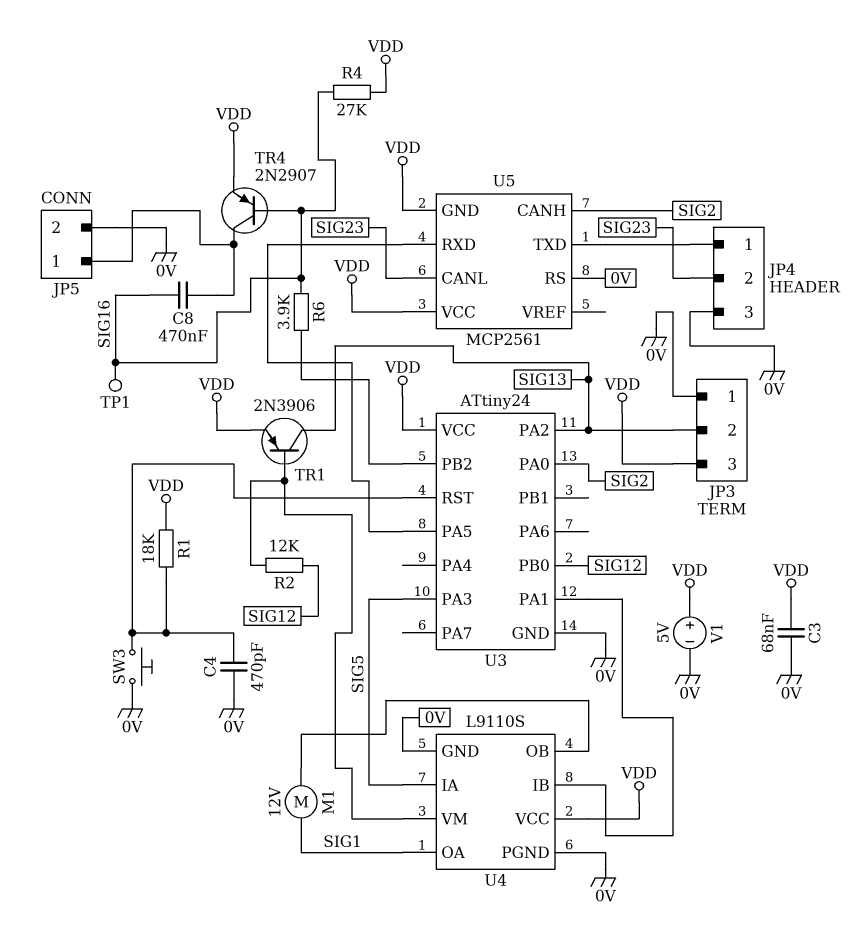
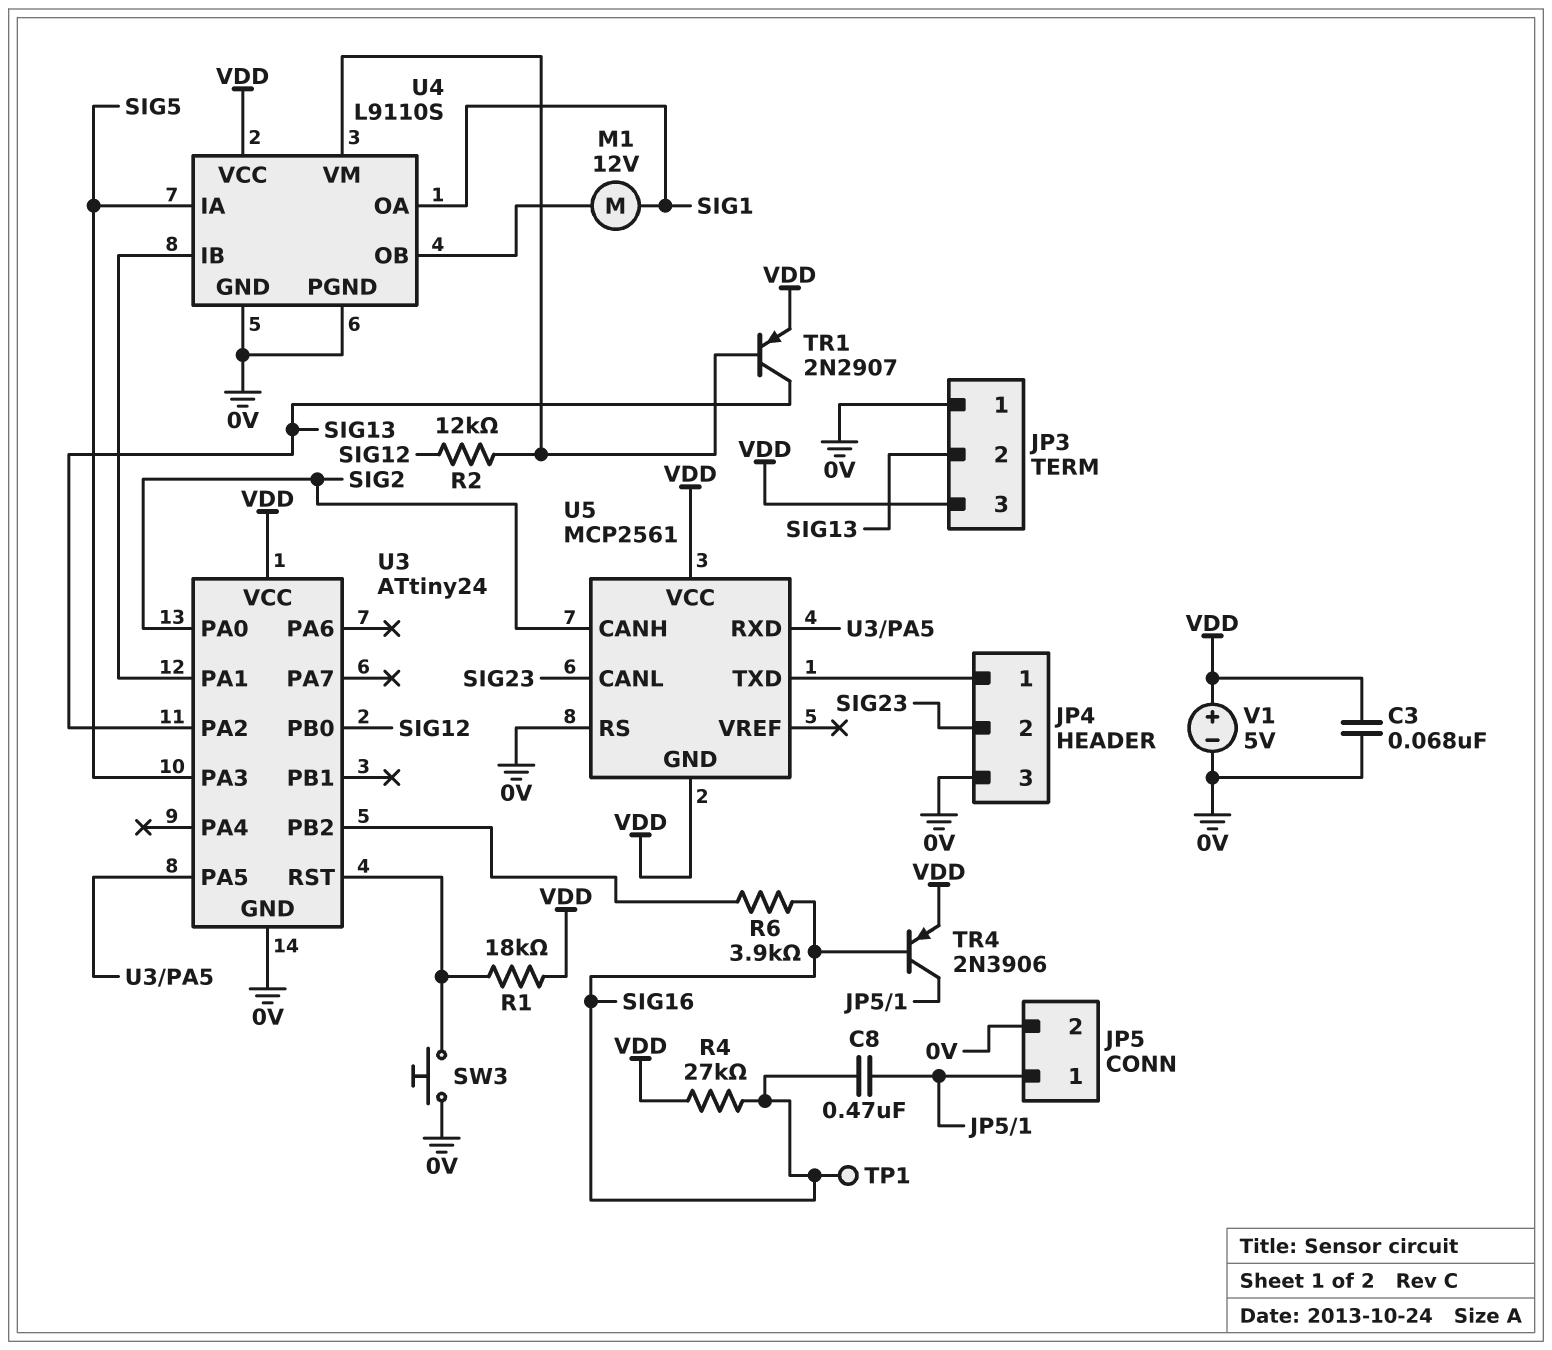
C4: 470pF (0V, U3/RST) -> none
TR1: PNP 2N3906 (B U4/VM, C SIG13, E VDD) -> PNP 2N2907 (B U4/VM, C SIG13, E VDD)
TR4: PNP 2N2907 (B SIG16, C JP5/1, E VDD) -> PNP 2N3906 (B SIG16, C JP5/1, E VDD)

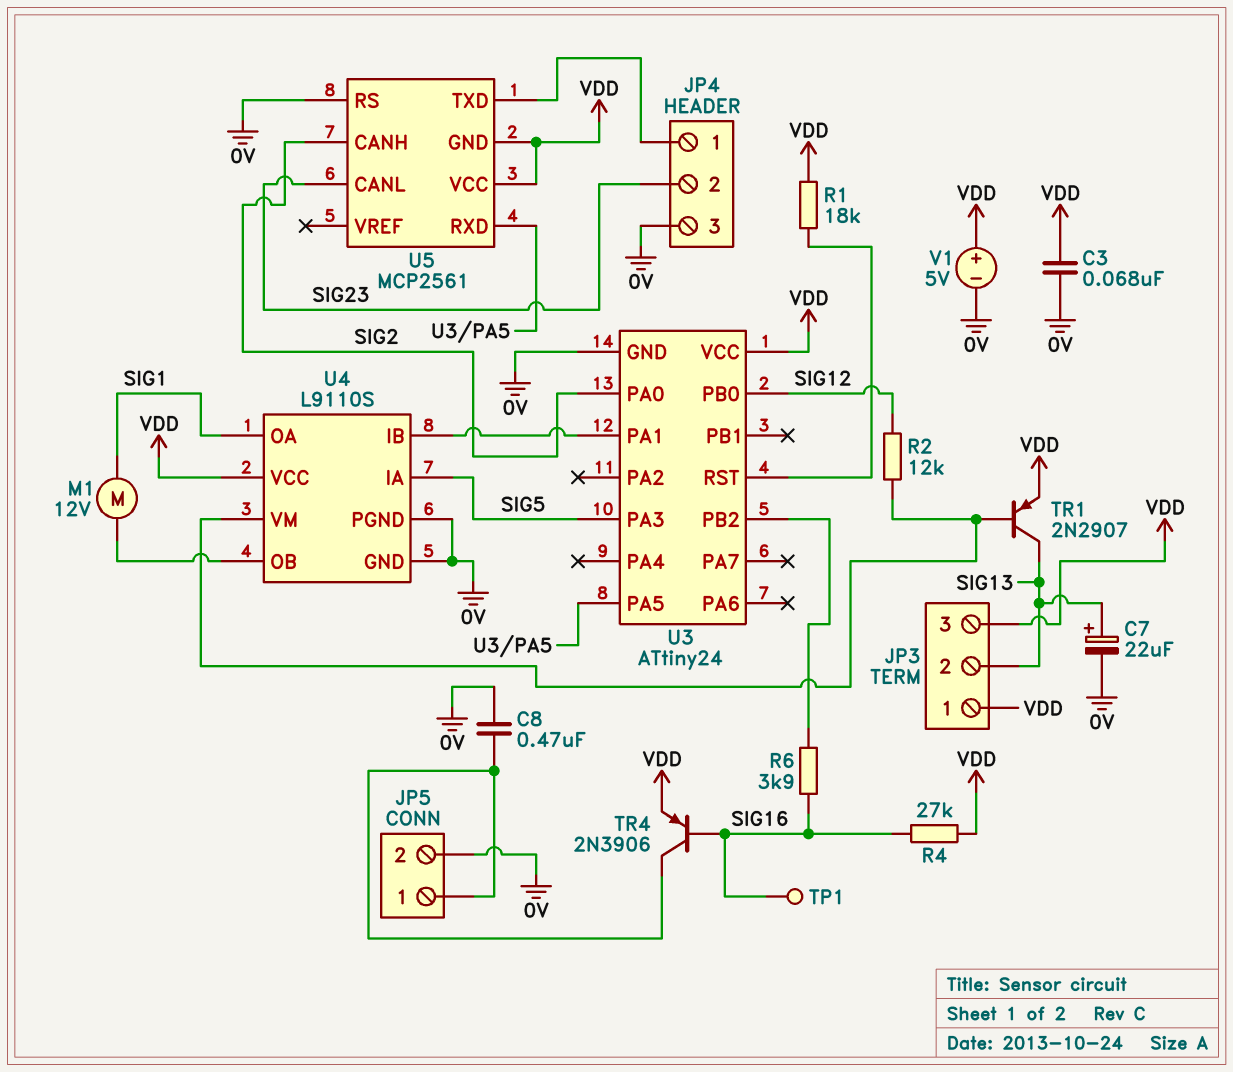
C7: none -> 22uF (plus SIG13, minus 0V)
C8: 470nF (JP5/1, SIG16) -> 470nF (0V, JP5/1)
JP3 pin 1: 0V -> VDD
SW3: button (0V, U3/RST) -> none
U3 pin PA2: SIG13 -> none

